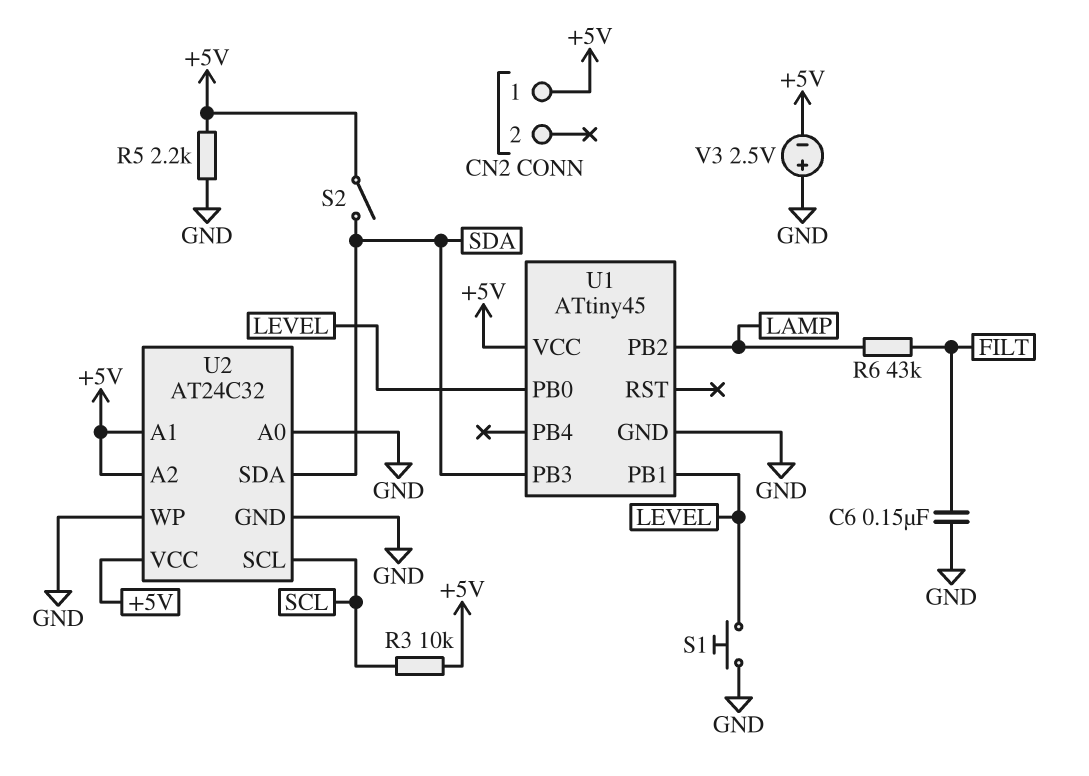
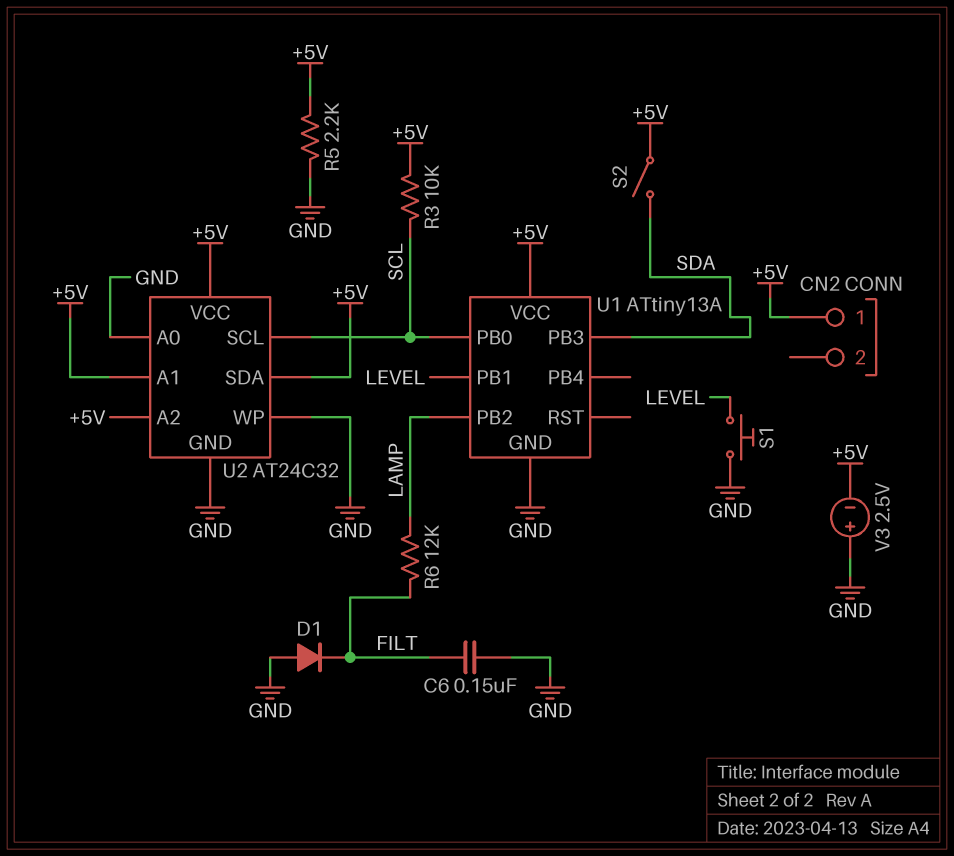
D1: none -> diode (A GND, K FILT)
R6: 43k (FILT, LAMP) -> 12k (FILT, LAMP)
U1: ATtiny45 -> ATtiny13A
U1 pin PB0: LEVEL -> SCL
U2 pin SDA: SDA -> +5V

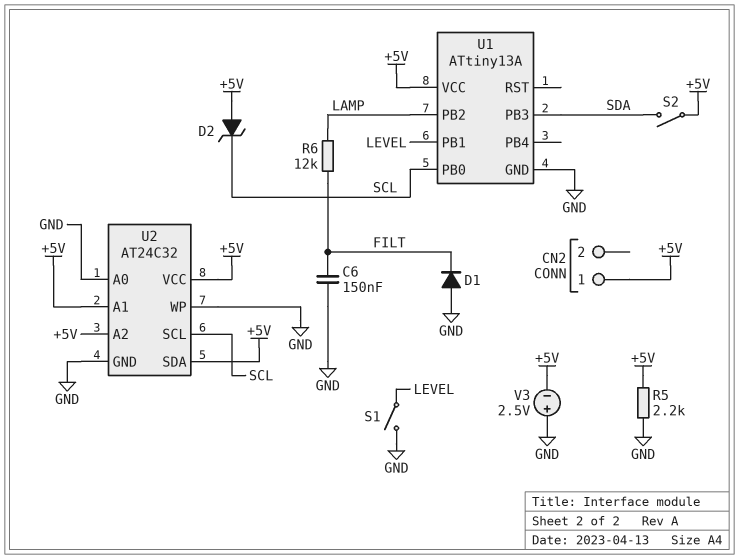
D2: none -> zener (A +5V, K SCL)
R3: 10k (+5V, SCL) -> none
S1: button (GND, LEVEL) -> switch (GND, LEVEL)

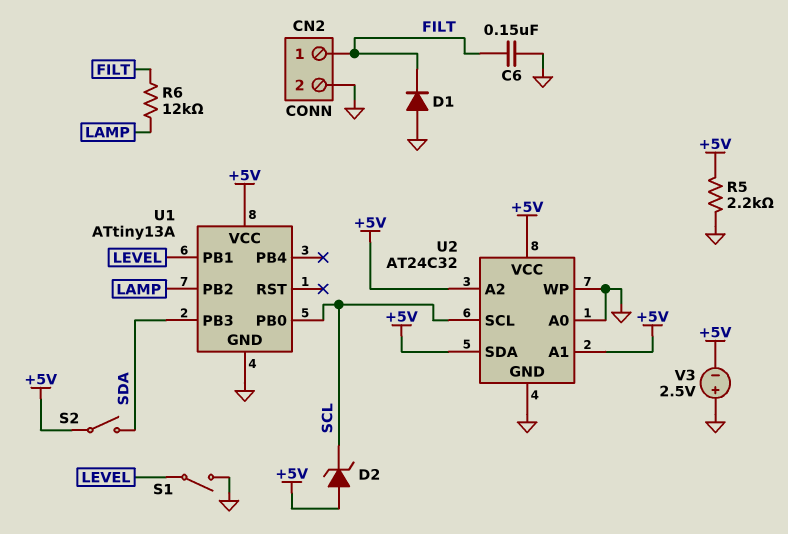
CN2 pin 1: +5V -> FILT
CN2 pin 2: none -> GND

